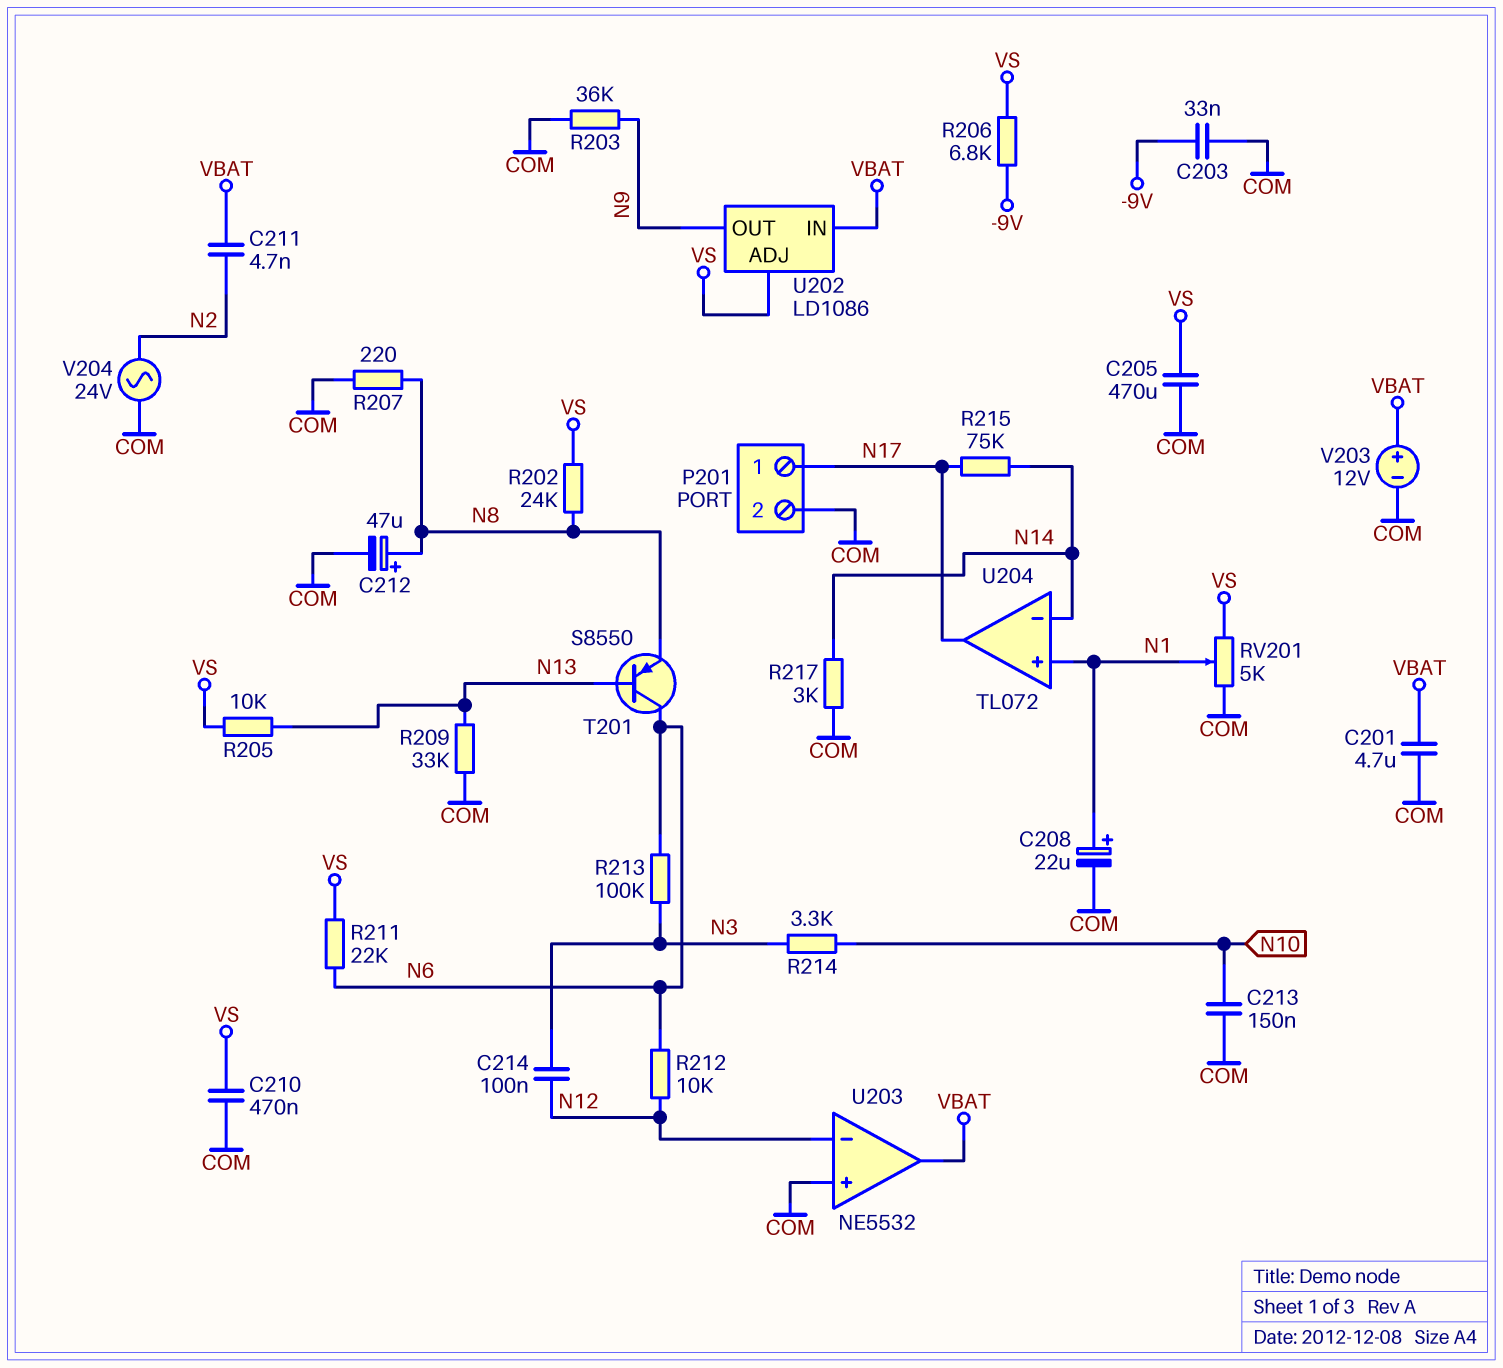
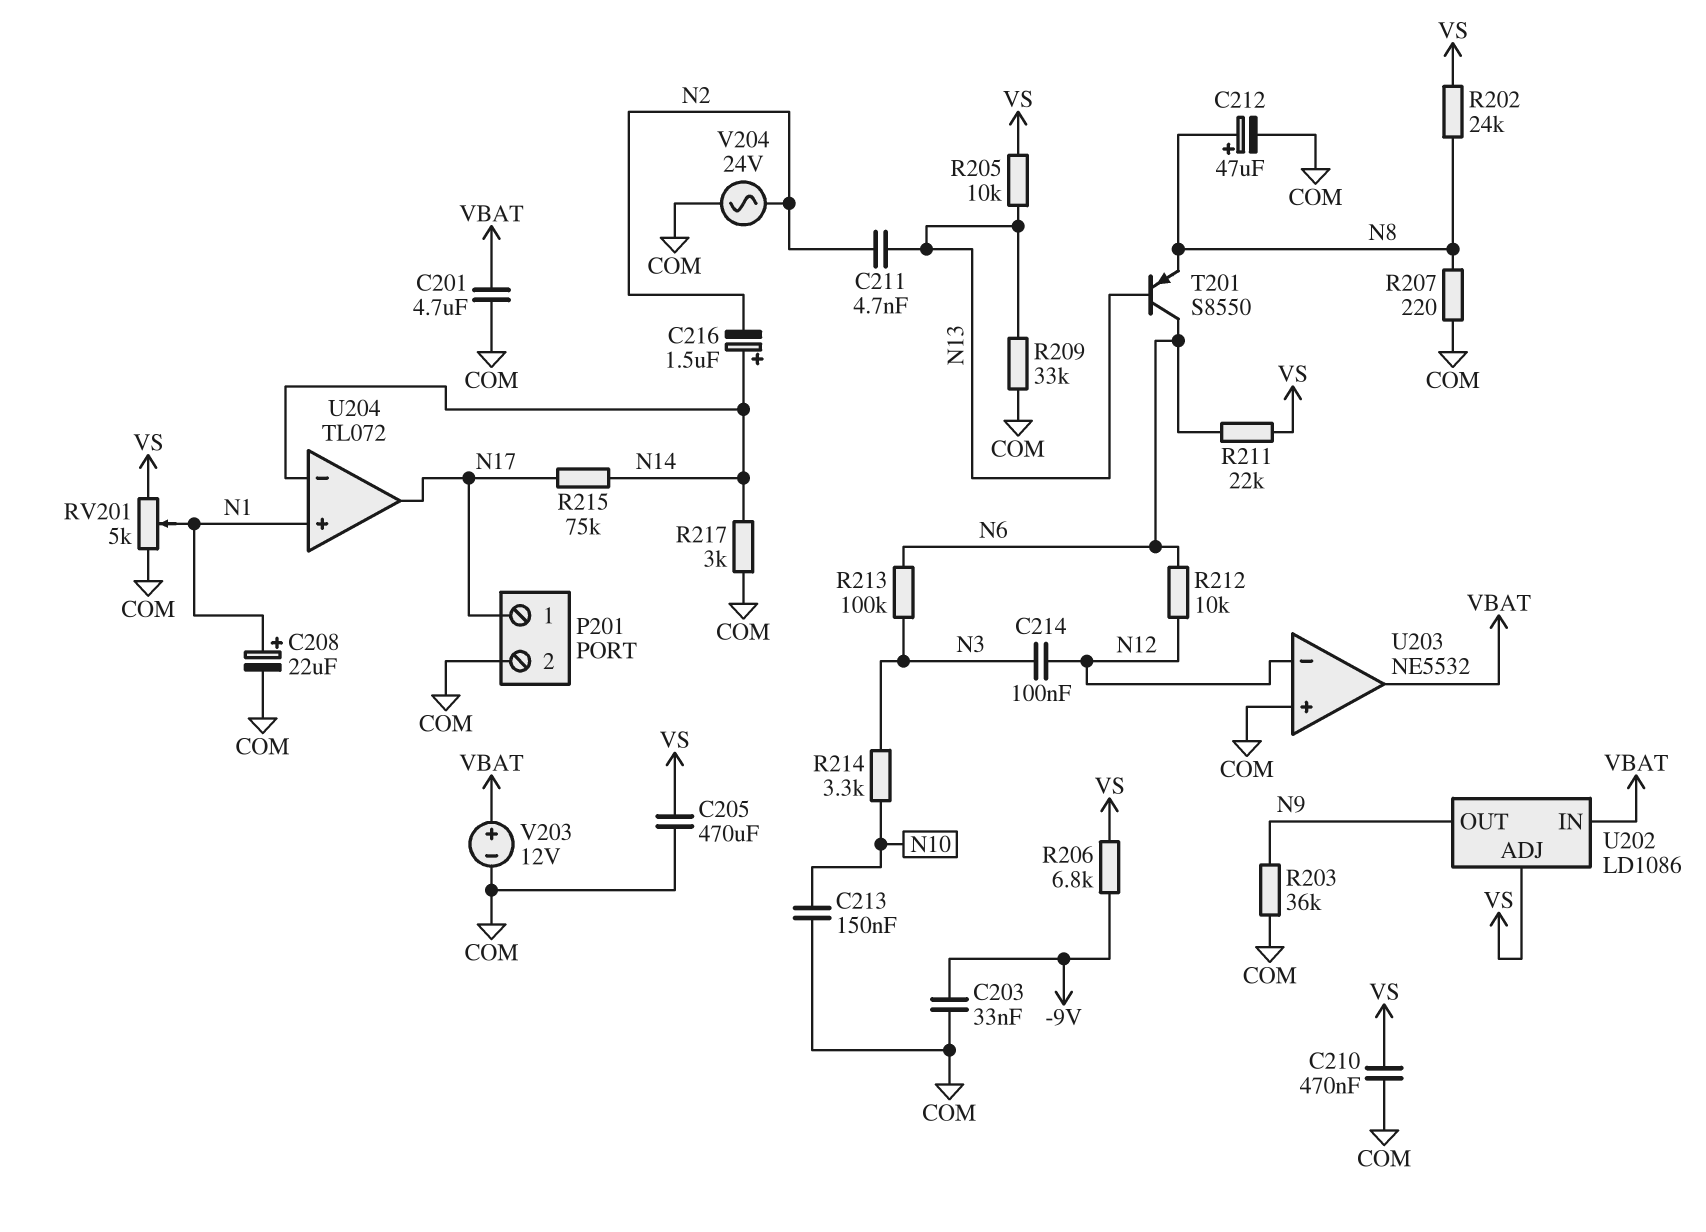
C211: 4.7nF (N2, VBAT) -> 4.7nF (N2, N13)
C216: none -> 1.5uF (plus N14, minus N2)

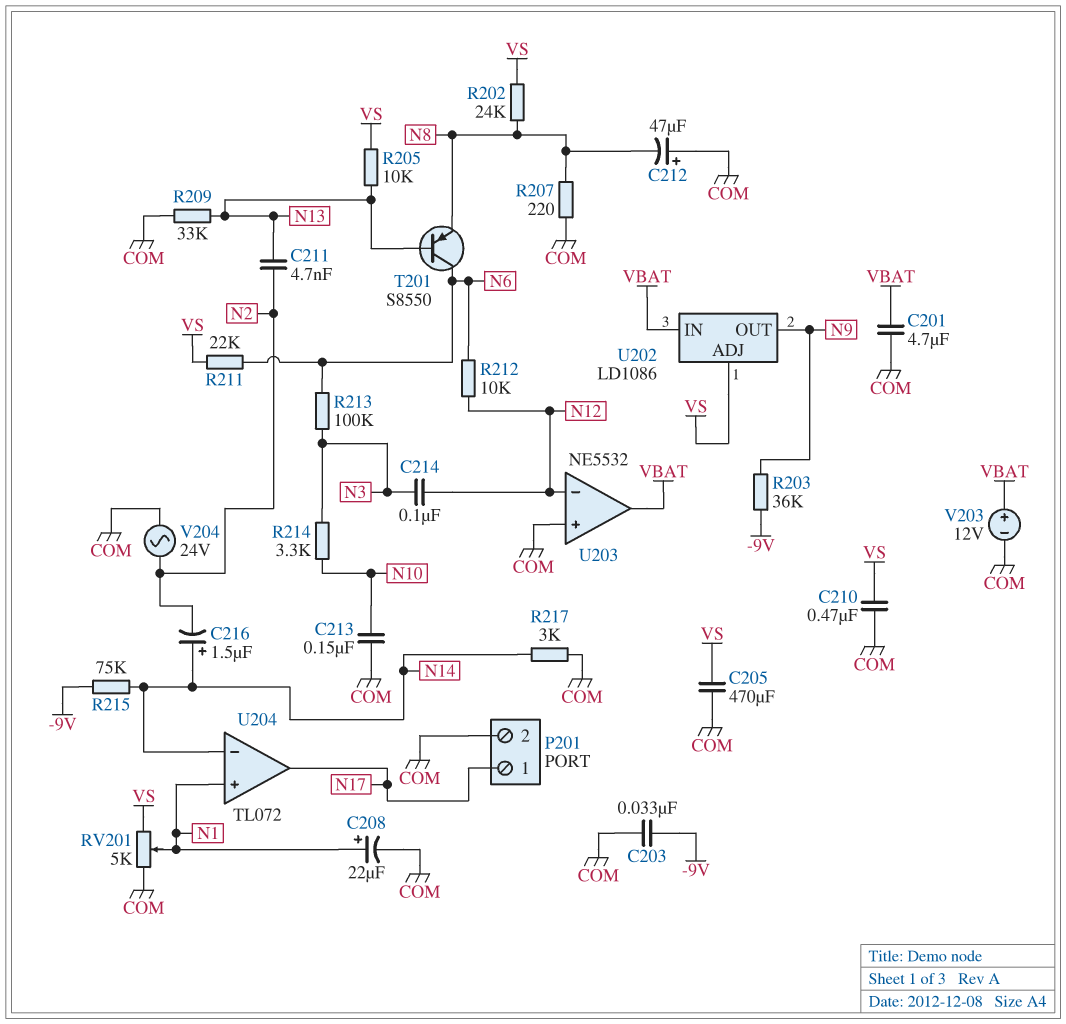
C212: 47uF (plus N8, minus COM) -> 47uF (plus COM, minus N8)
R203: 36k (COM, N9) -> 36k (-9V, N9)
R206: 6.8k (-9V, VS) -> none
R215: 75k (N14, N17) -> 75k (-9V, N14)

